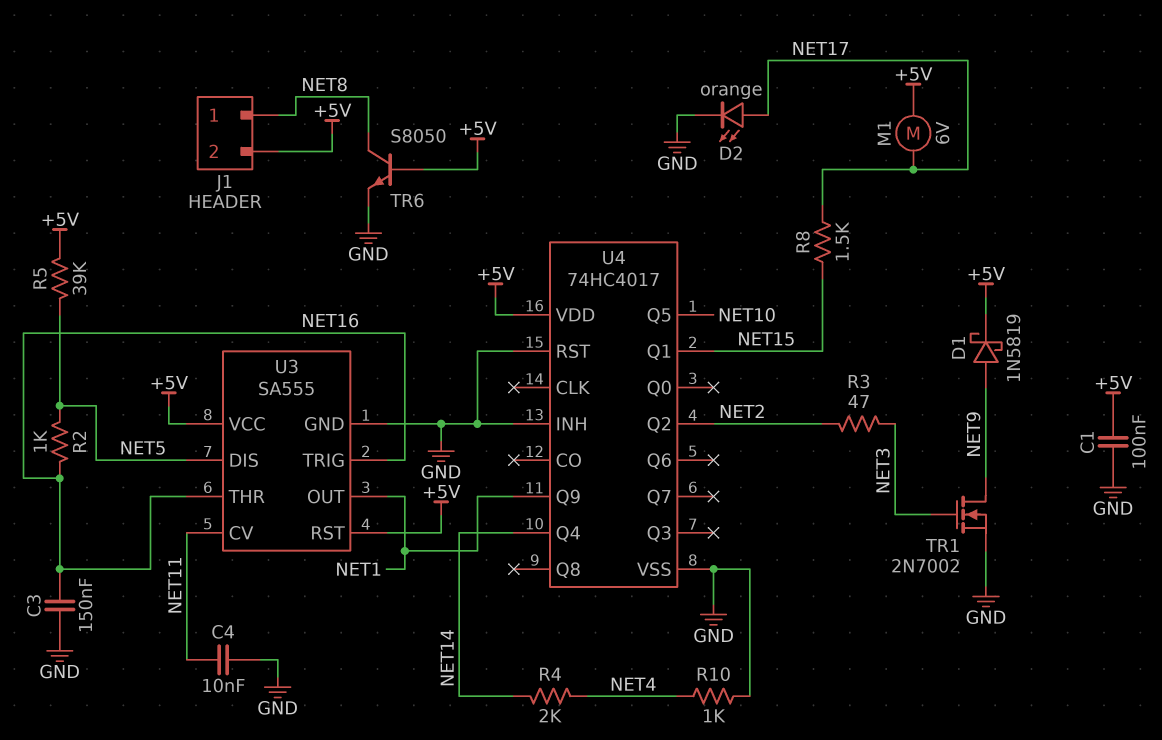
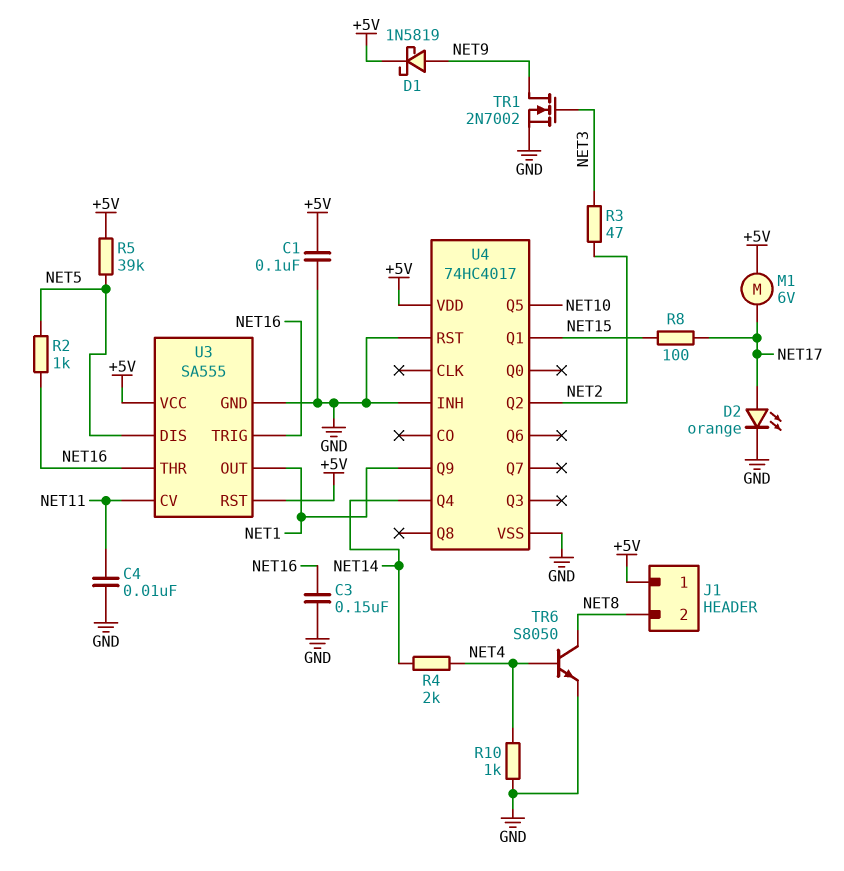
J1 pin 1: NET8 -> +5V
J1 pin 2: +5V -> NET8
R8: 1.5k (NET15, NET17) -> 100 (NET15, NET17)
TR6: NPN S8050 (B +5V, C NET8, E GND) -> NPN S8050 (B NET4, C NET8, E GND)

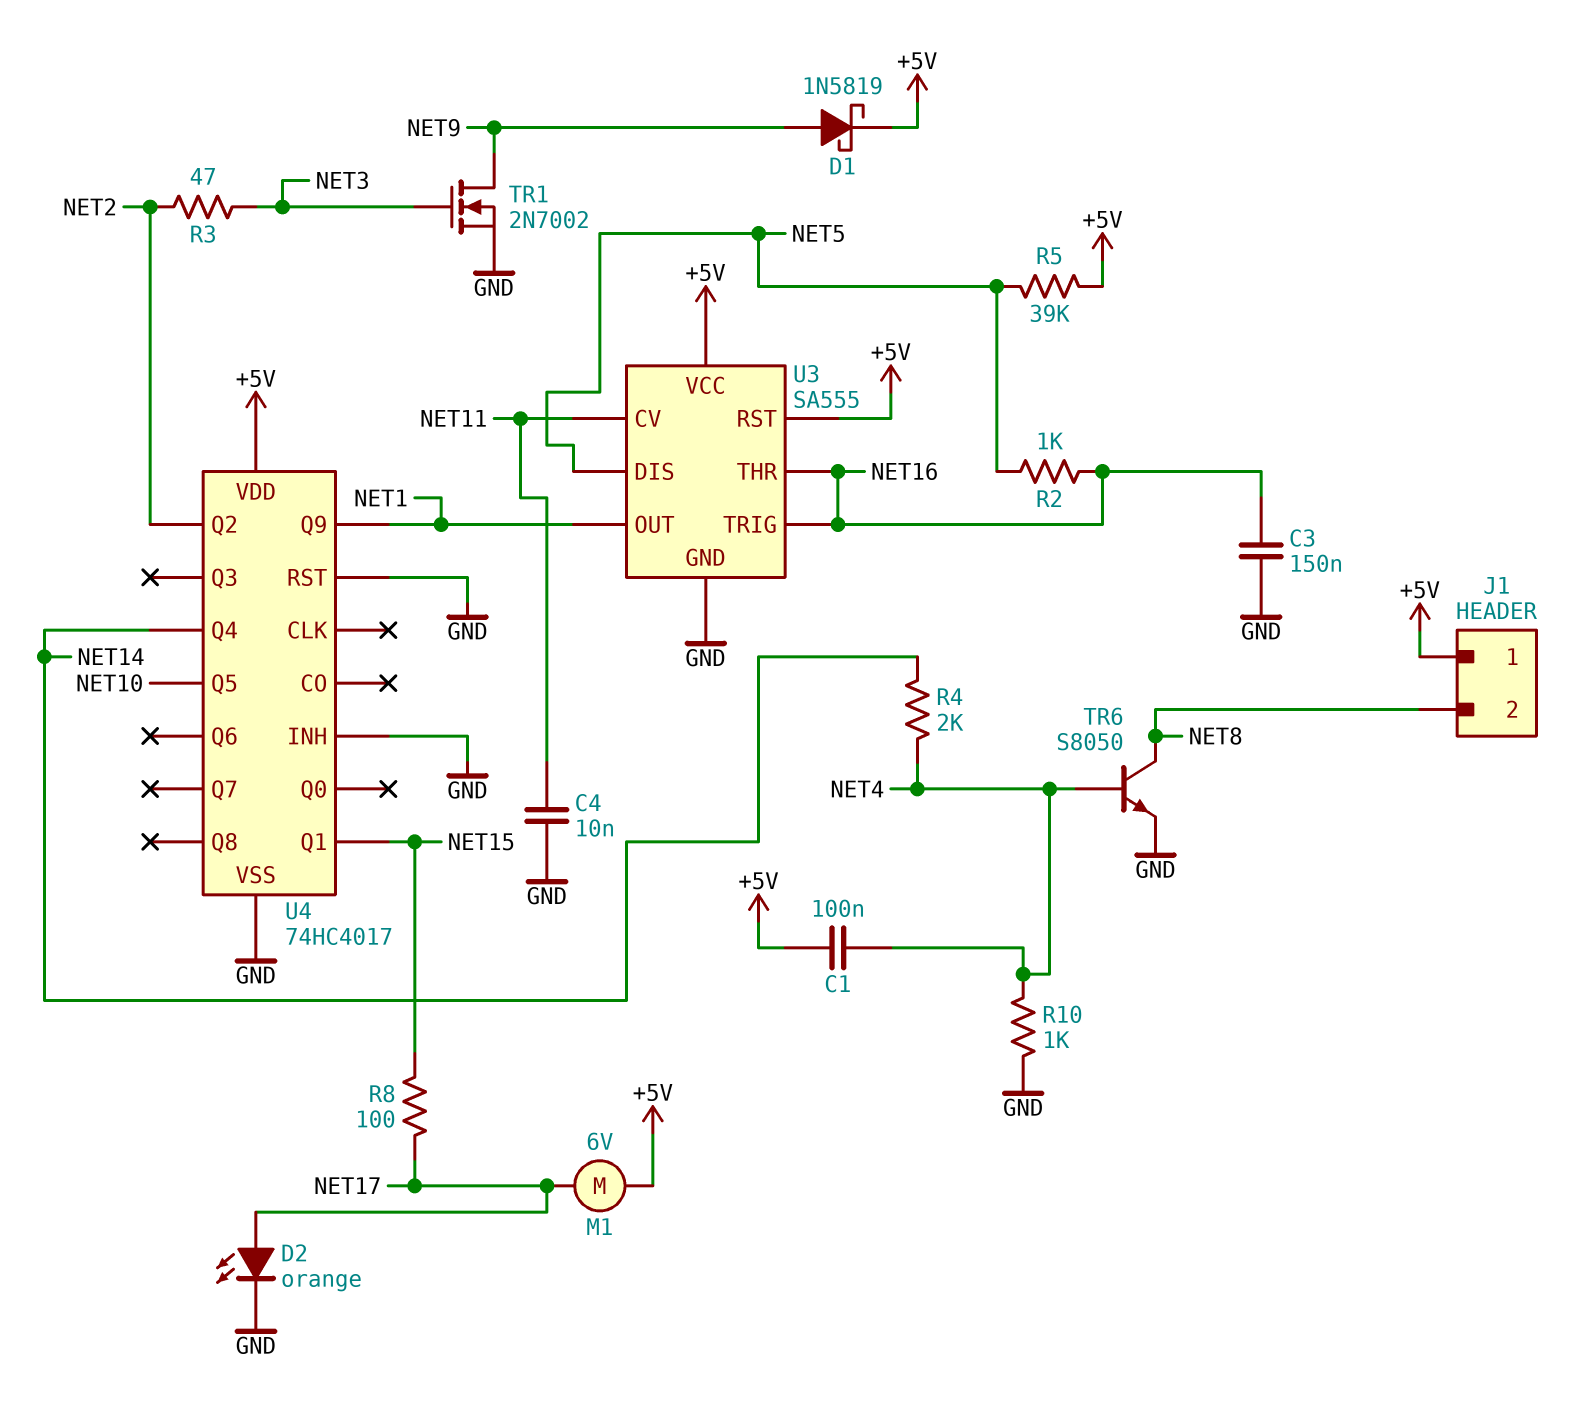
C1: 100nF (+5V, GND) -> 100nF (+5V, NET4)

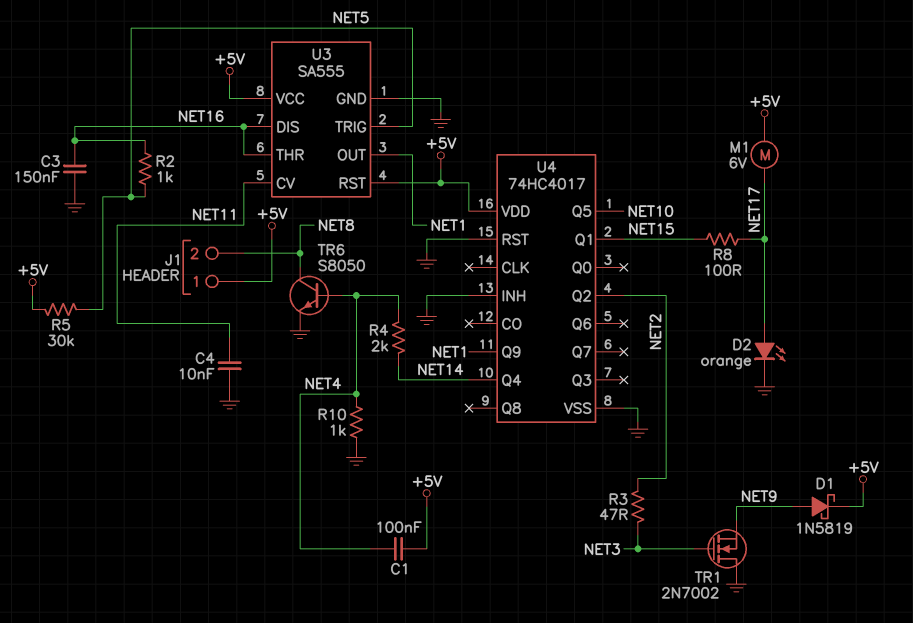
R5: 39k (+5V, NET5) -> 30k (+5V, NET5)
TR1: NMOS 2N7002 (G NET3, D NET9, S GND) -> NMOS 2N7002 (G NET3, D GND, S NET9)
U3 pin DIS: NET5 -> NET16
U3 pin TRIG: NET16 -> NET5

